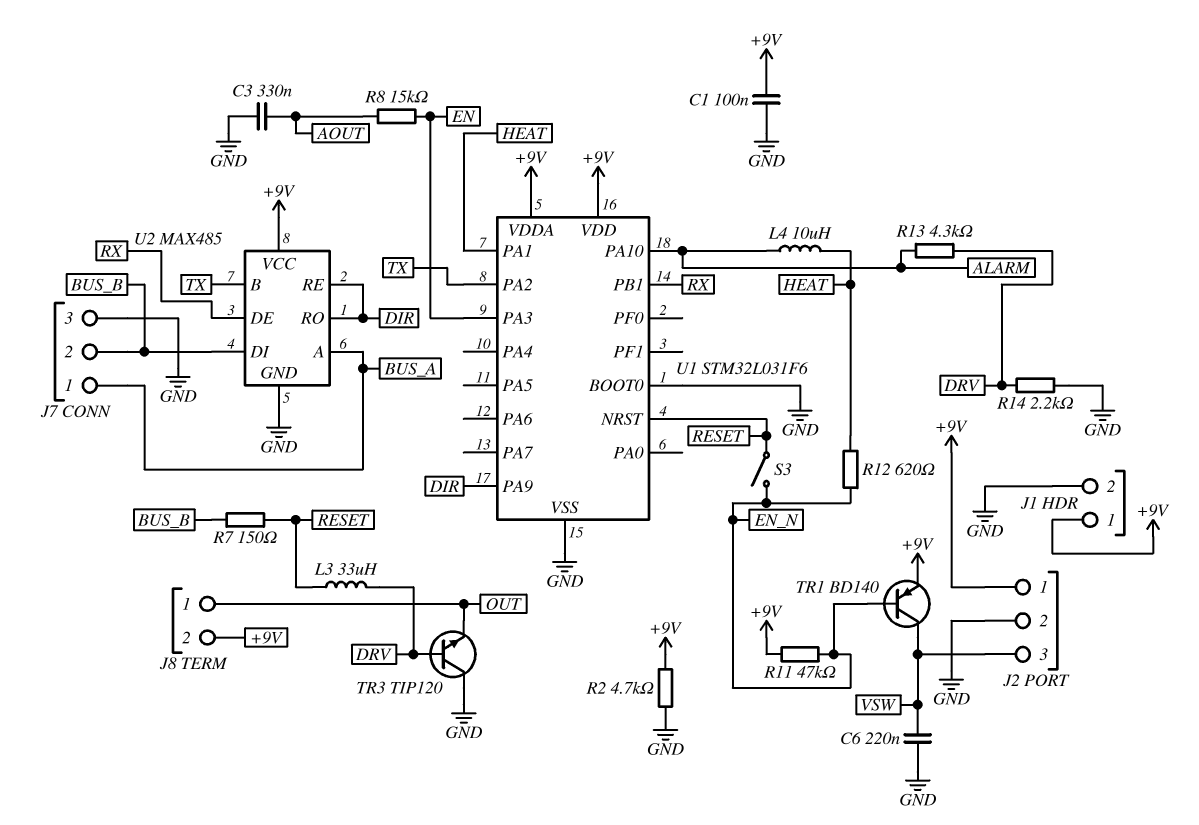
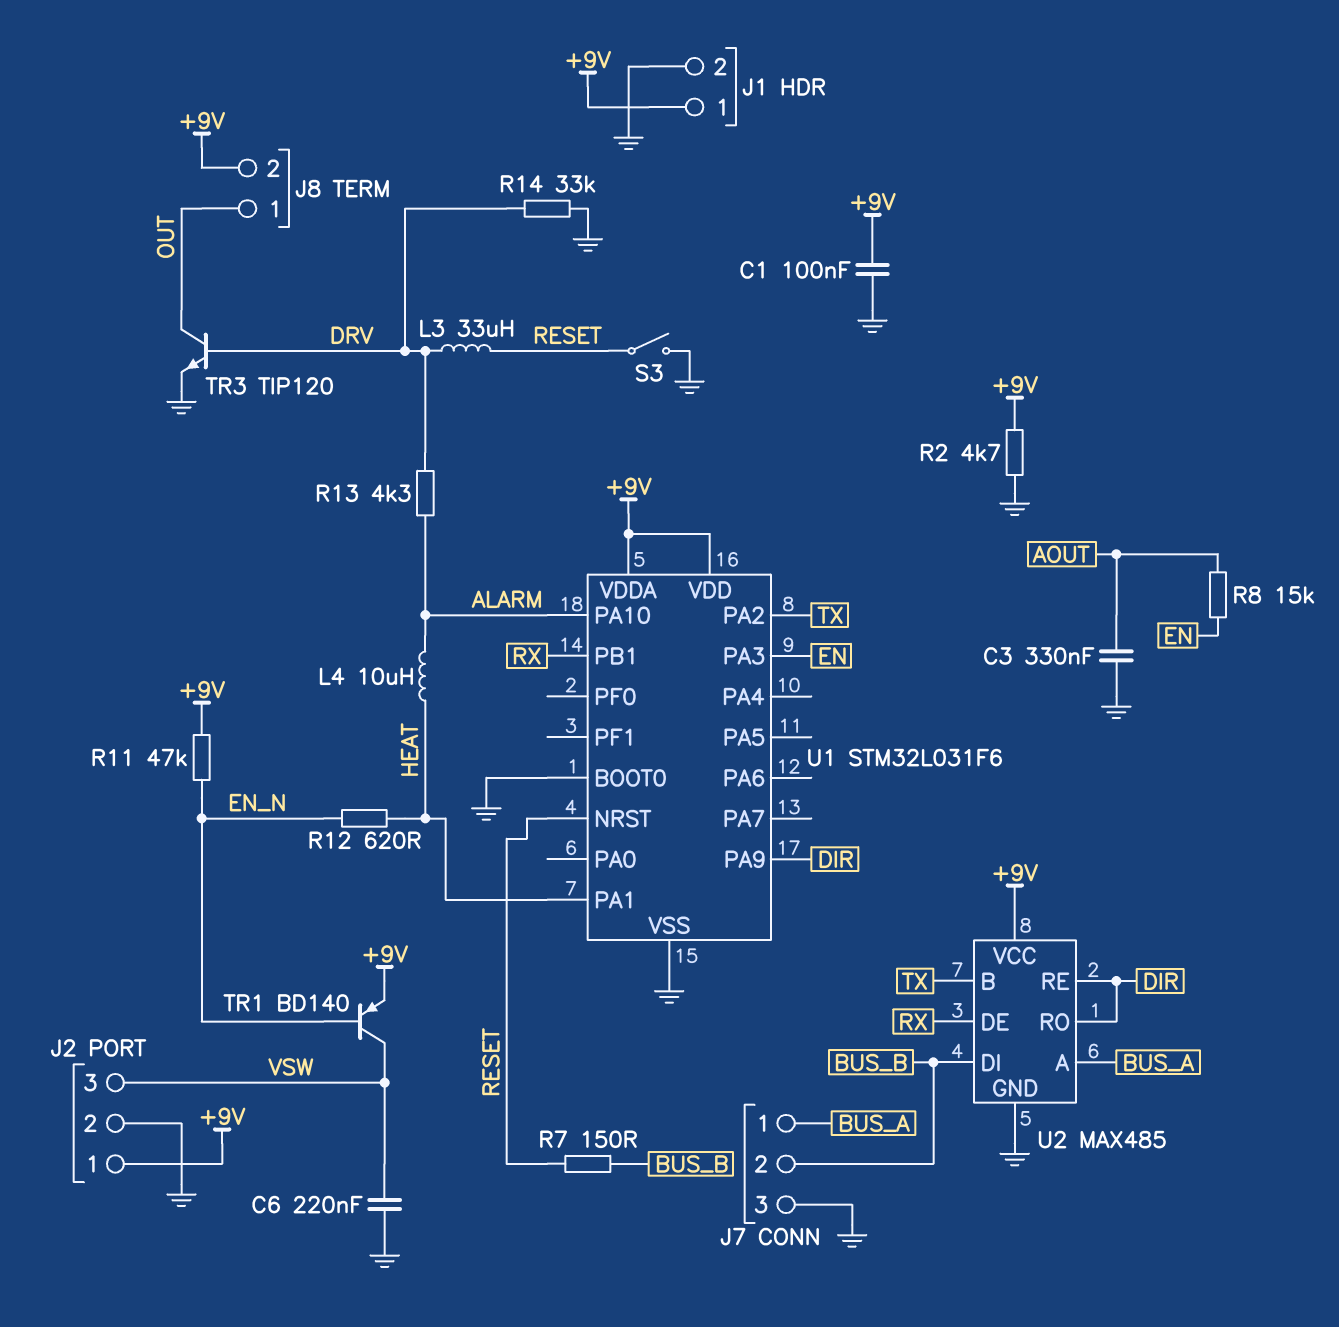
R14: 2.2k (DRV, GND) -> 33k (DRV, GND)
S3: switch (EN_N, RESET) -> switch (GND, RESET)
TR3: NPN TIP120 (B DRV, C GND, E OUT) -> NPN TIP120 (B DRV, C OUT, E GND)

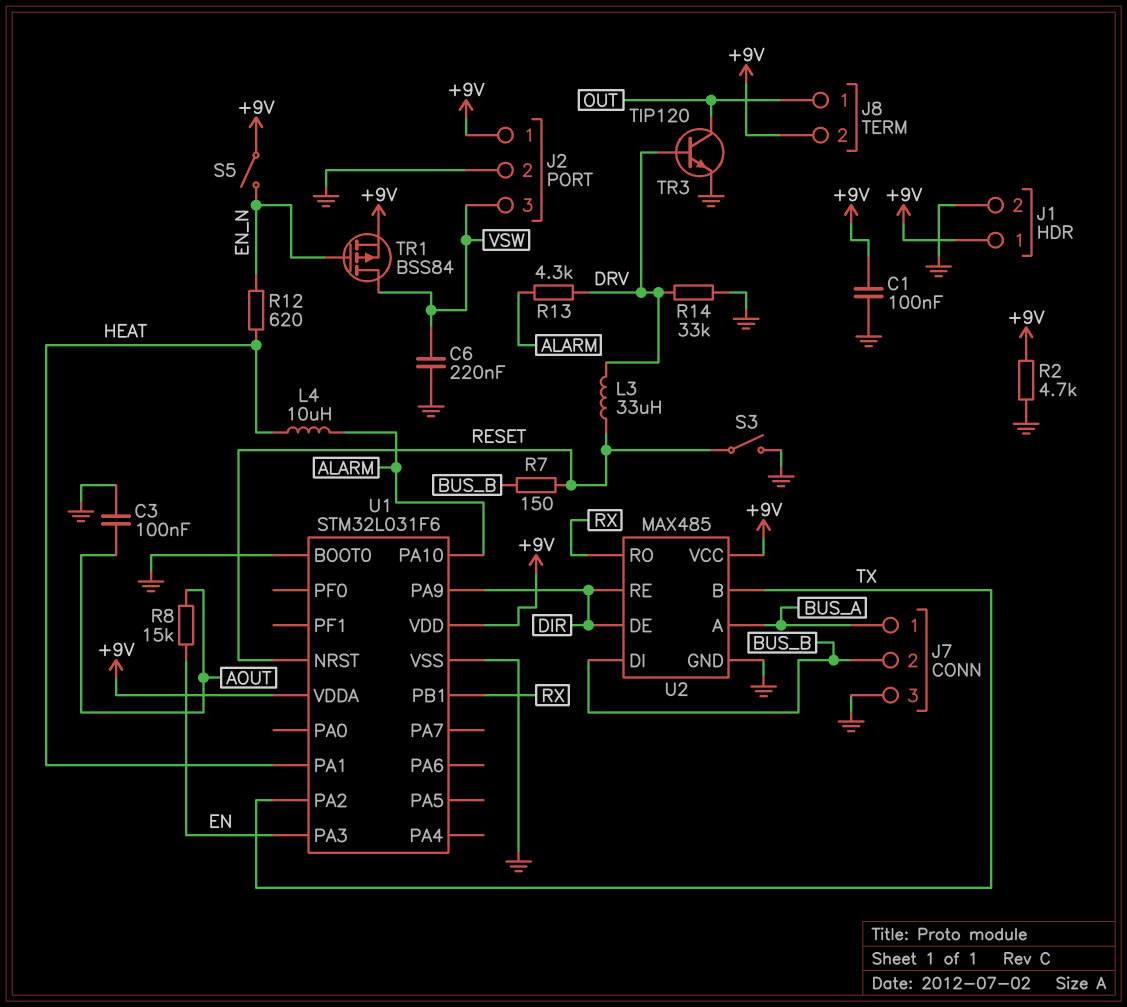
C3: 330nF (AOUT, GND) -> 100nF (AOUT, GND)
R11: 47k (+9V, EN_N) -> none
S5: none -> switch (+9V, EN_N)
TR1: PNP BD140 (B EN_N, C VSW, E +9V) -> PMOS BSS84 (G EN_N, D VSW, S +9V)
U2 pin DE: RX -> DIR
U2 pin RO: DIR -> RX

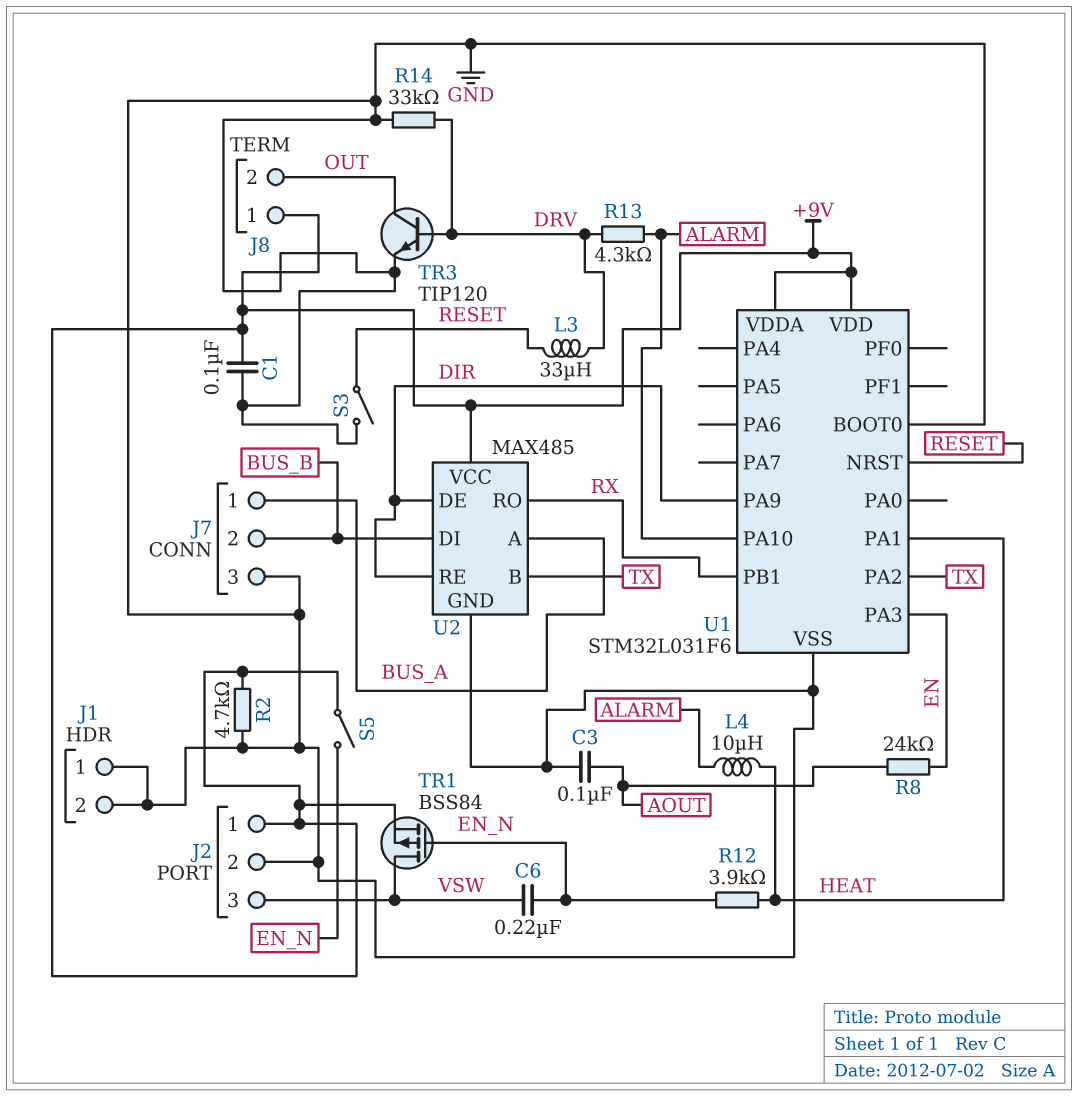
C6: 220nF (GND, VSW) -> 220nF (EN_N, VSW)
J1 pin 1: +9V -> GND
J8 pin 1: OUT -> +9V
J8 pin 2: +9V -> OUT
R7: 150 (BUS_B, RESET) -> none
R8: 15k (AOUT, EN) -> 24k (AOUT, EN)
R12: 620 (EN_N, HEAT) -> 3.9k (EN_N, HEAT)

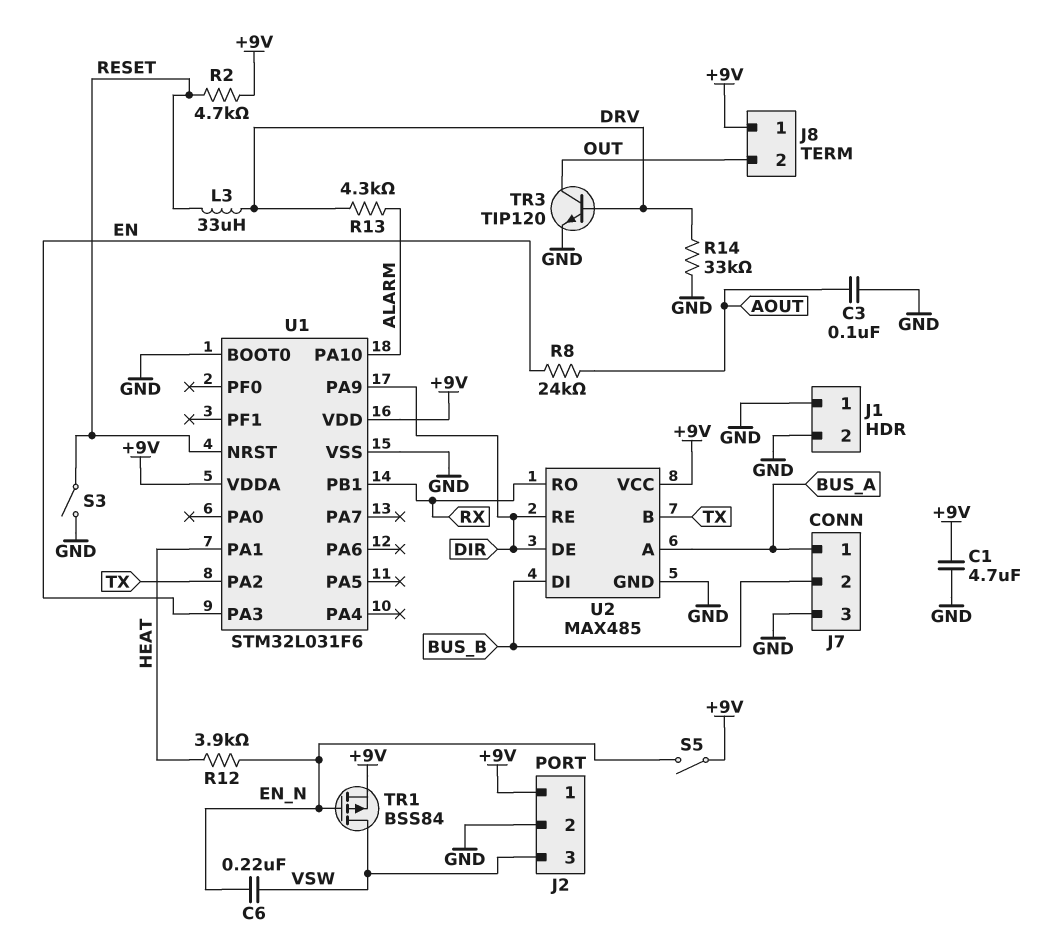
C1: 100nF (+9V, GND) -> 4.7uF (+9V, GND)
L4: 10uH (ALARM, HEAT) -> none
R2: 4.7k (+9V, GND) -> 4.7k (+9V, RESET)

